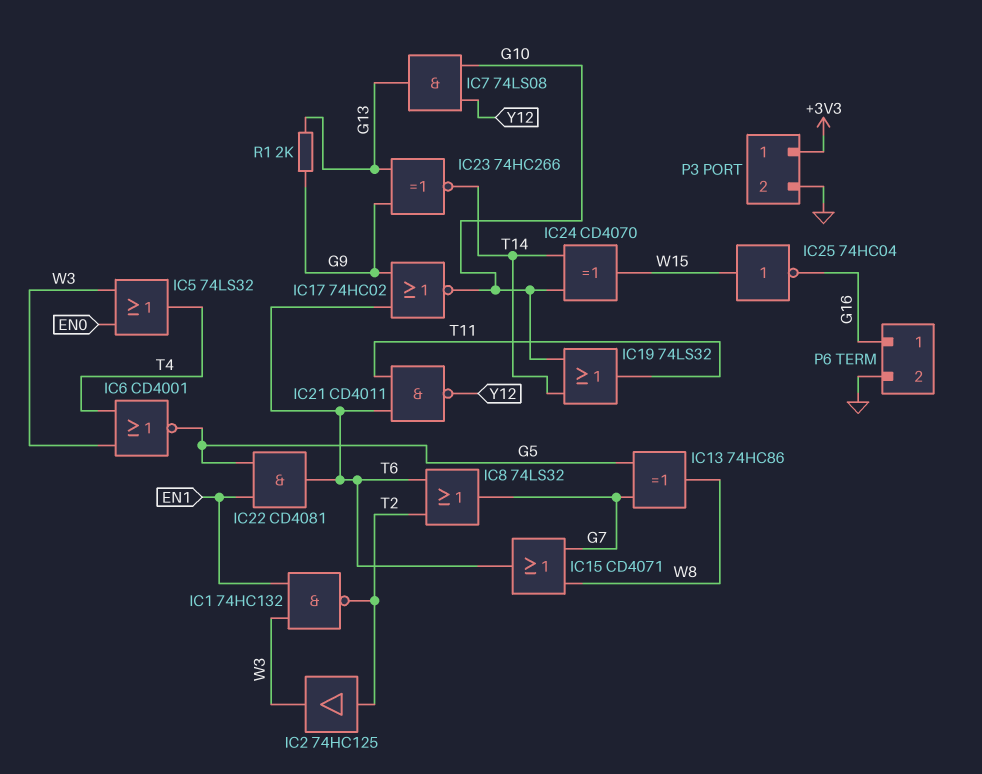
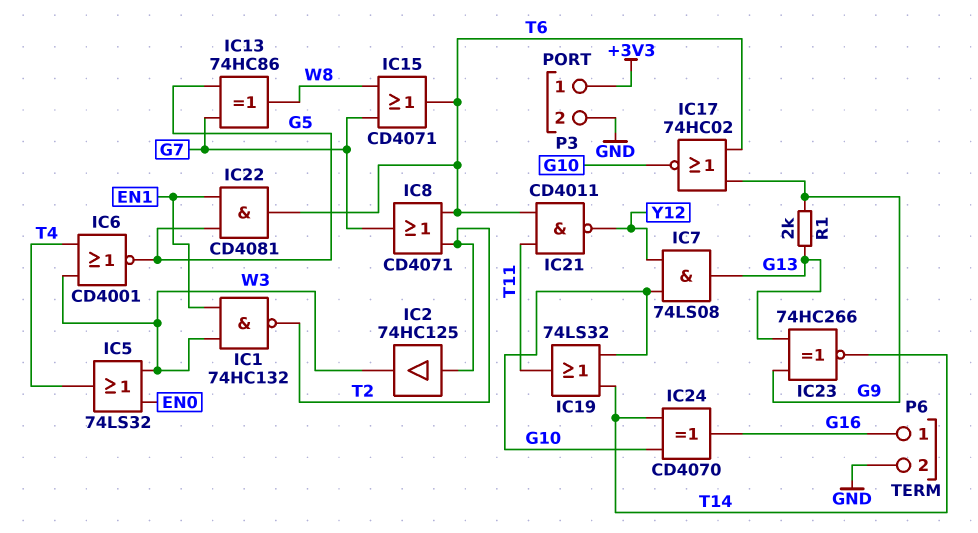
IC8: OR 74LS32 (in T2, in T6, out G7) -> OR CD4071 (in T2, in T6, out G7)
IC24: XOR CD4070 (in G10, in T14, out W15) -> XOR CD4070 (in G10, in T14, out G16)
IC25: NOT 74HC04 (in W15, out G16) -> none

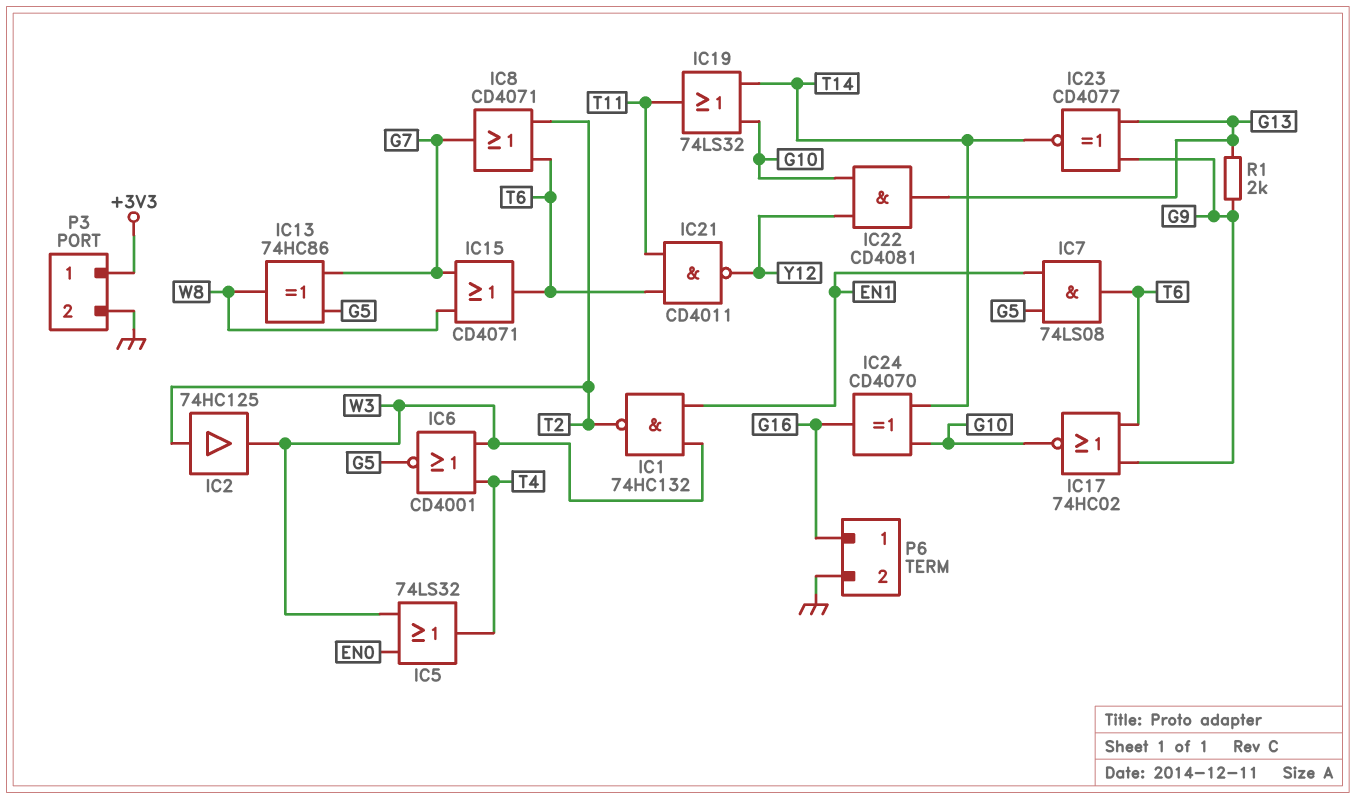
IC7: AND 74LS08 (in G10, in Y12, out G13) -> AND 74LS08 (in EN1, in G5, out T6)
IC22: AND CD4081 (in EN1, in G5, out T6) -> AND CD4081 (in G10, in Y12, out G13)
IC23: XNOR 74HC266 (in G9, in G13, out T14) -> XNOR CD4077 (in G9, in G13, out T14)

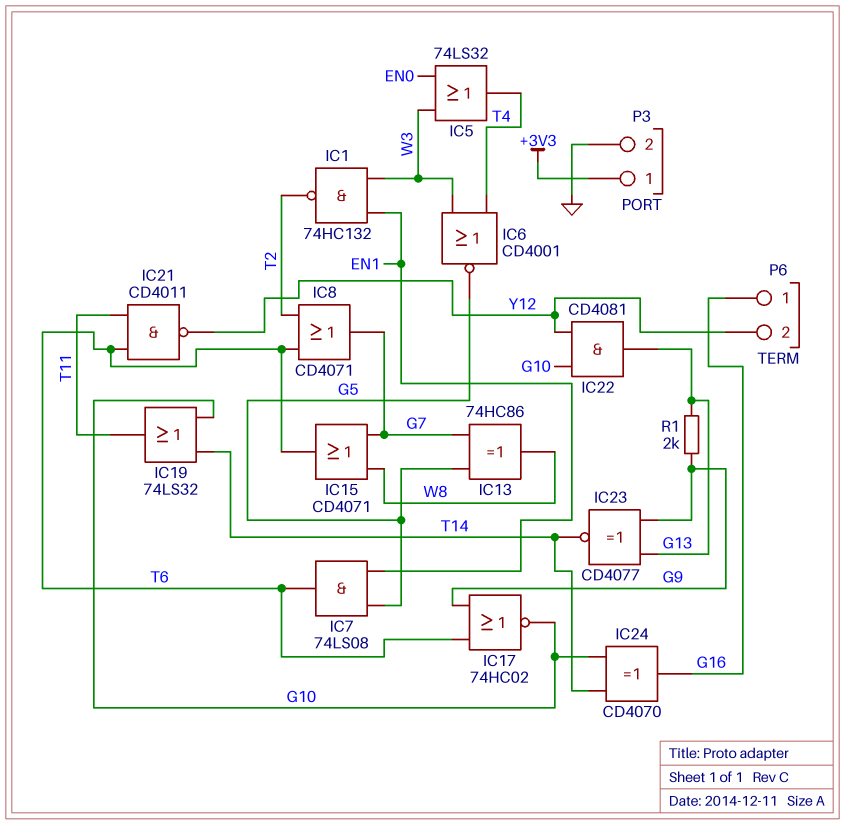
IC2: buffer 74HC125 (in T2, out W3) -> none
P6 pin 2: GND -> Y12

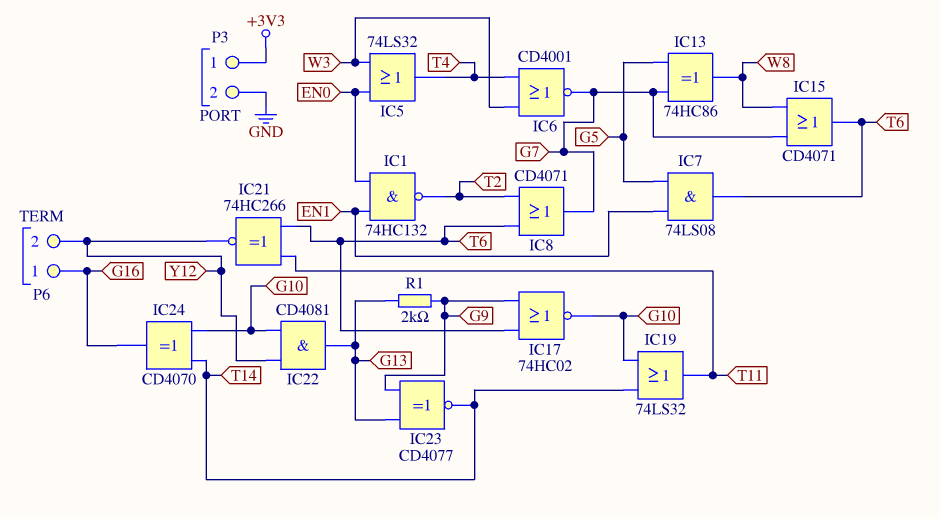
IC1: NAND 74HC132 (in EN1, in W3, out T2) -> NAND 74HC132 (in EN0, in EN1, out T2)
IC6: NOR CD4001 (in T4, in W3, out G5) -> NOR CD4001 (in T4, in W3, out G7)
IC21: NAND CD4011 (in T6, in T11, out Y12) -> XNOR 74HC266 (in T6, in T11, out Y12)

